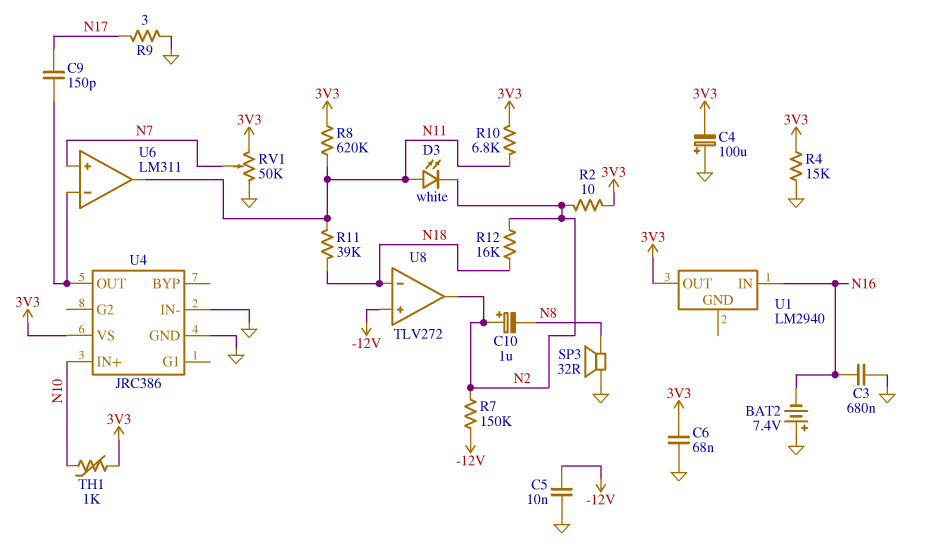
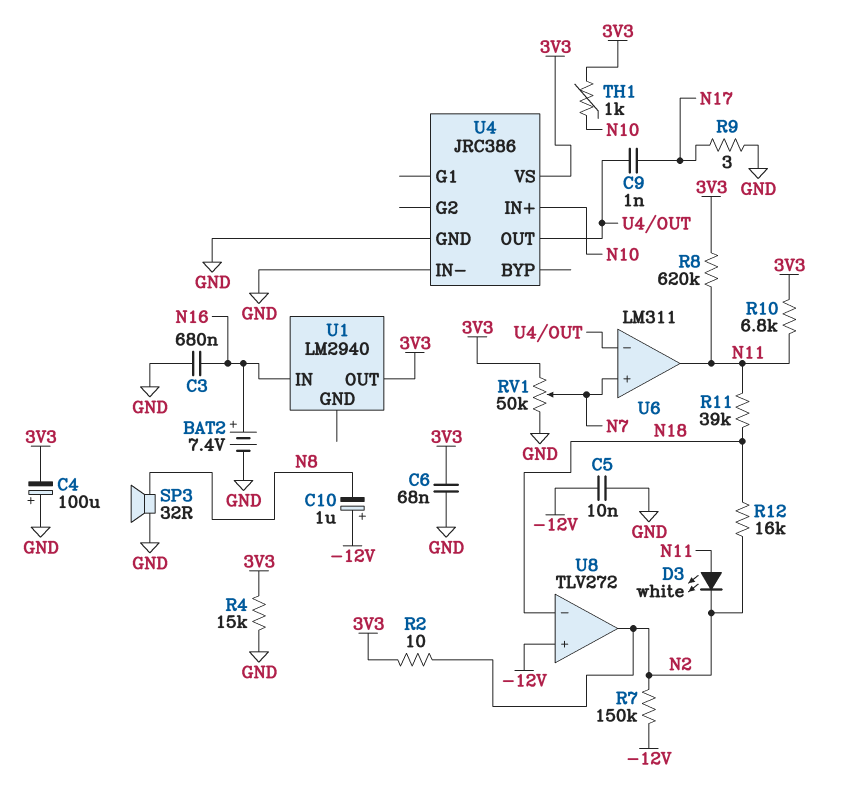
BAT2: 7.4V (plus GND, minus N16) -> 7.4V (plus N16, minus GND)
C9: 150pF (N17, U4/OUT) -> 1nF (N17, U4/OUT)
C10: 1uF (plus N2, minus N8) -> 1uF (plus -12V, minus N8)

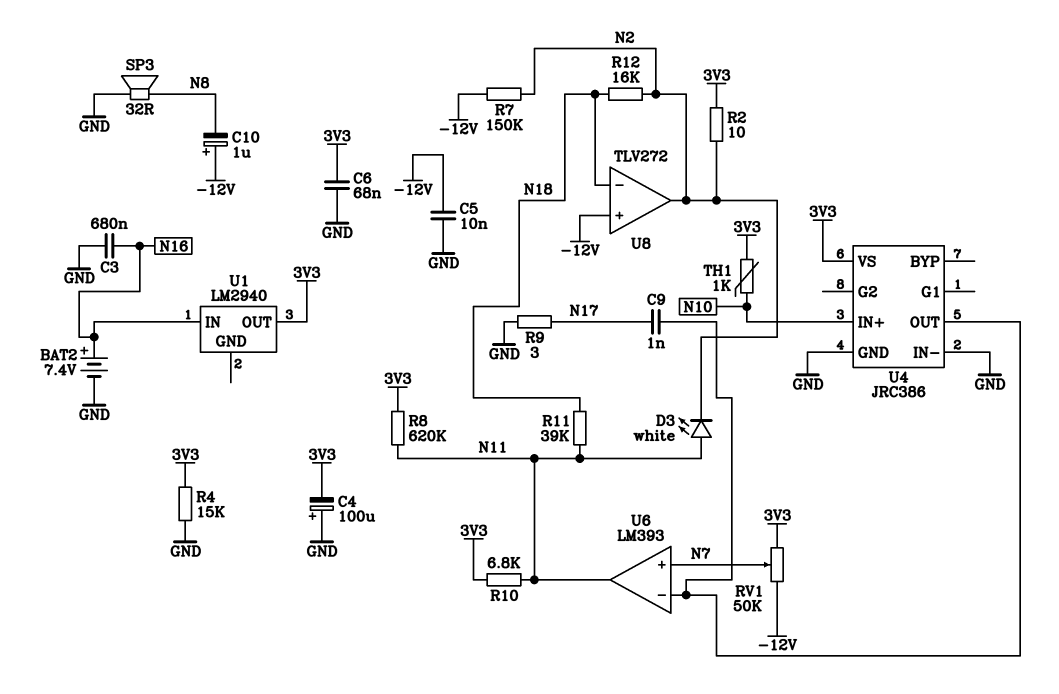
RV1: 50k (3V3, GND, wiper N7) -> 50k (-12V, 3V3, wiper N7)
U6: LM311 -> LM393

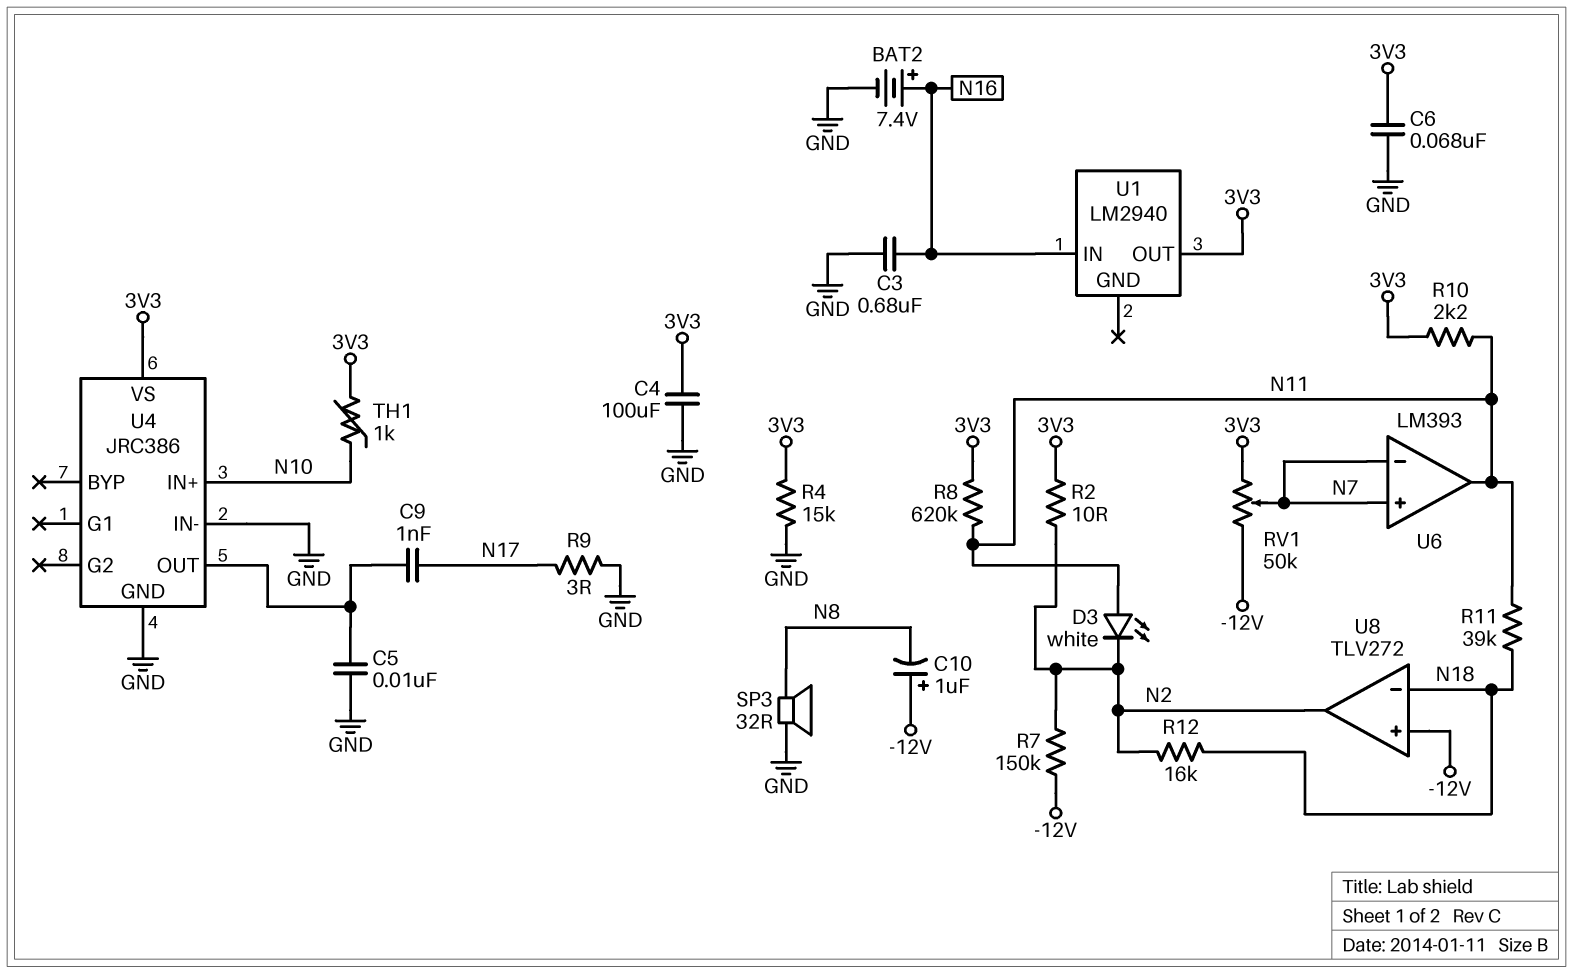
C4: 100uF (plus GND, minus 3V3) -> 100uF (3V3, GND)
C5: 10nF (-12V, GND) -> 10nF (GND, U4/OUT)
R10: 6.8k (3V3, N11) -> 2.2k (3V3, N11)
U6 pin in-: U4/OUT -> N7

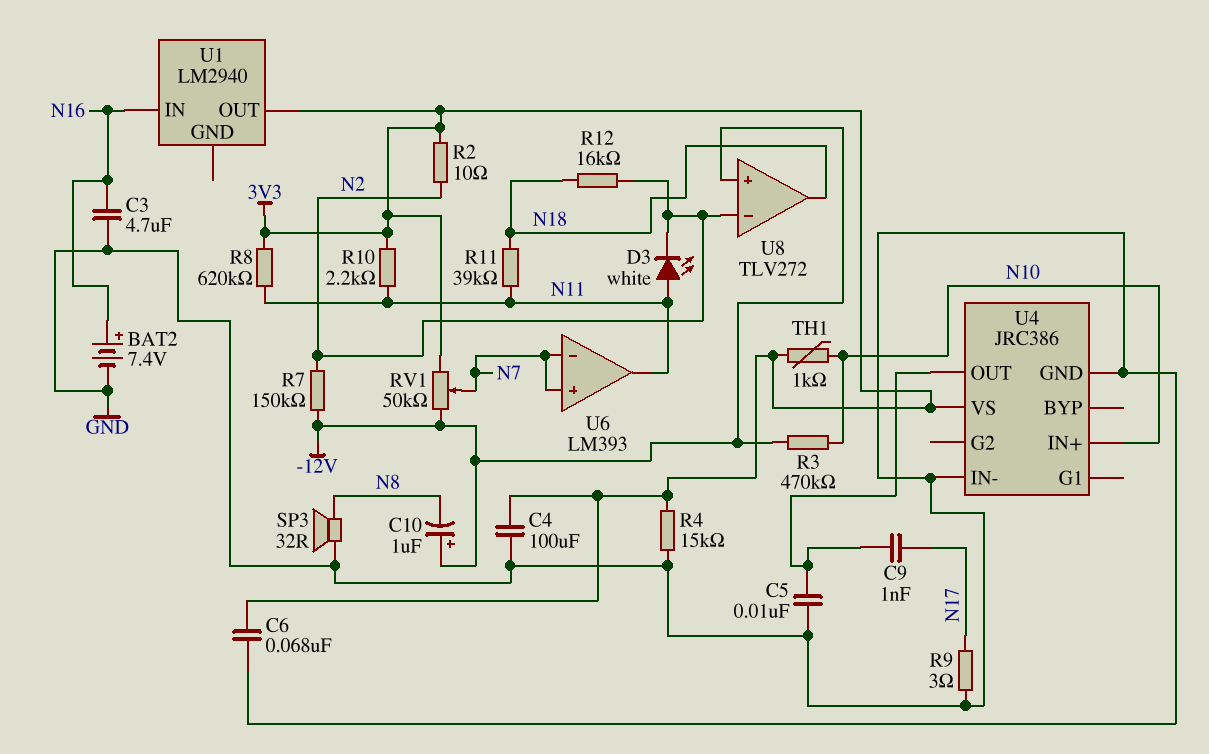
C3: 680nF (GND, N16) -> 4.7uF (GND, N16)
R3: none -> 470k (-12V, N10)
U8 pin in-: N18 -> N2
U8 pin out: N2 -> N18

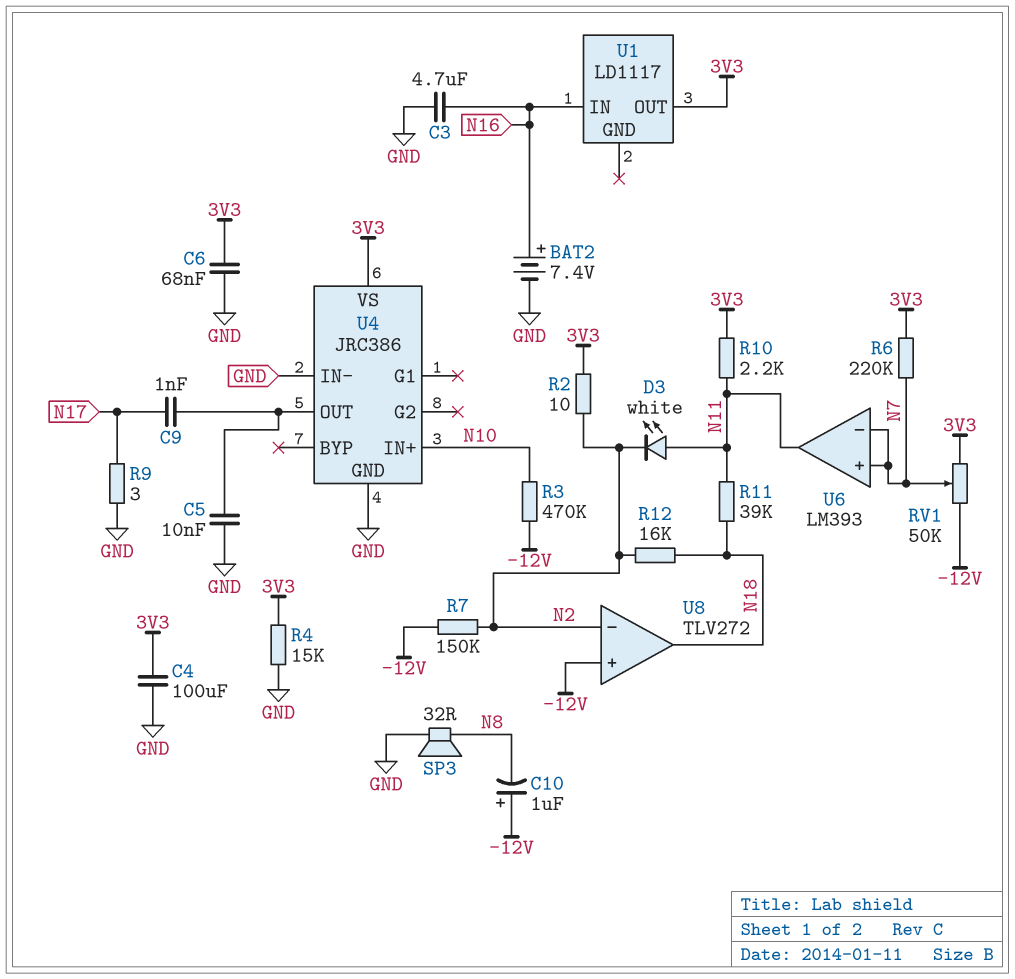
R6: none -> 220k (3V3, N7)
R8: 620k (3V3, N11) -> none
TH1: 1k (3V3, N10) -> none
U1: LM2940 -> LD1117

